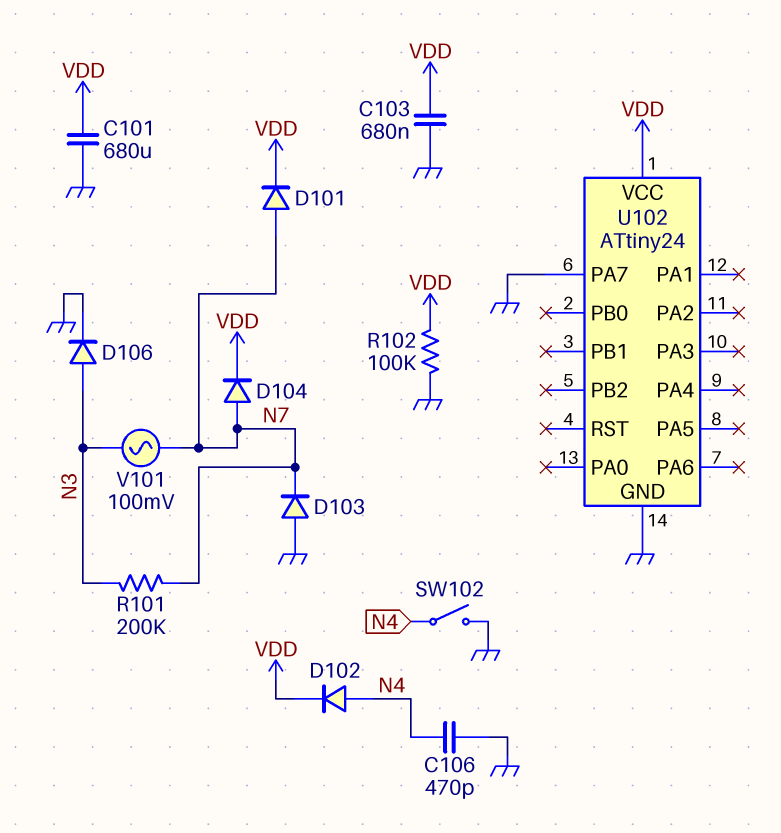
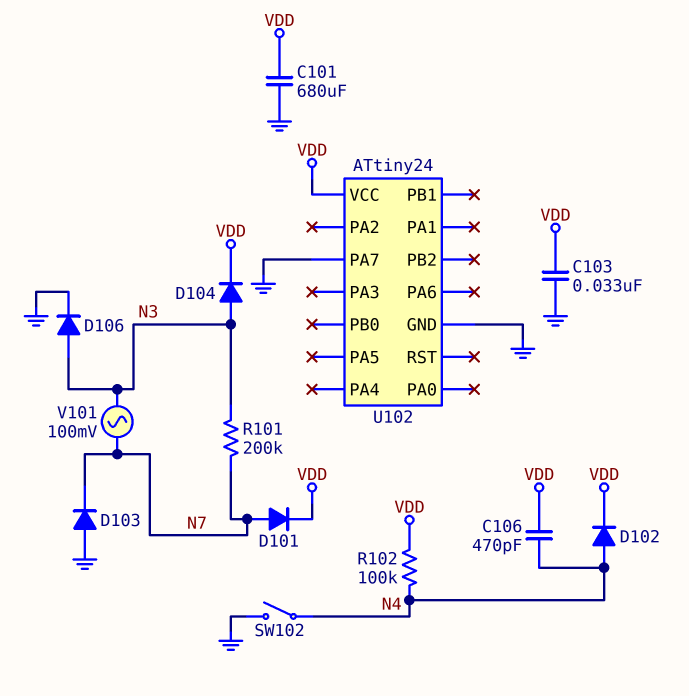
C103: 680nF (GND, VDD) -> 33nF (GND, VDD)
C106: 470pF (GND, N4) -> 470pF (N4, VDD)
D104: diode (A N7, K VDD) -> diode (A N3, K VDD)
R102: 100k (GND, VDD) -> 100k (N4, VDD)

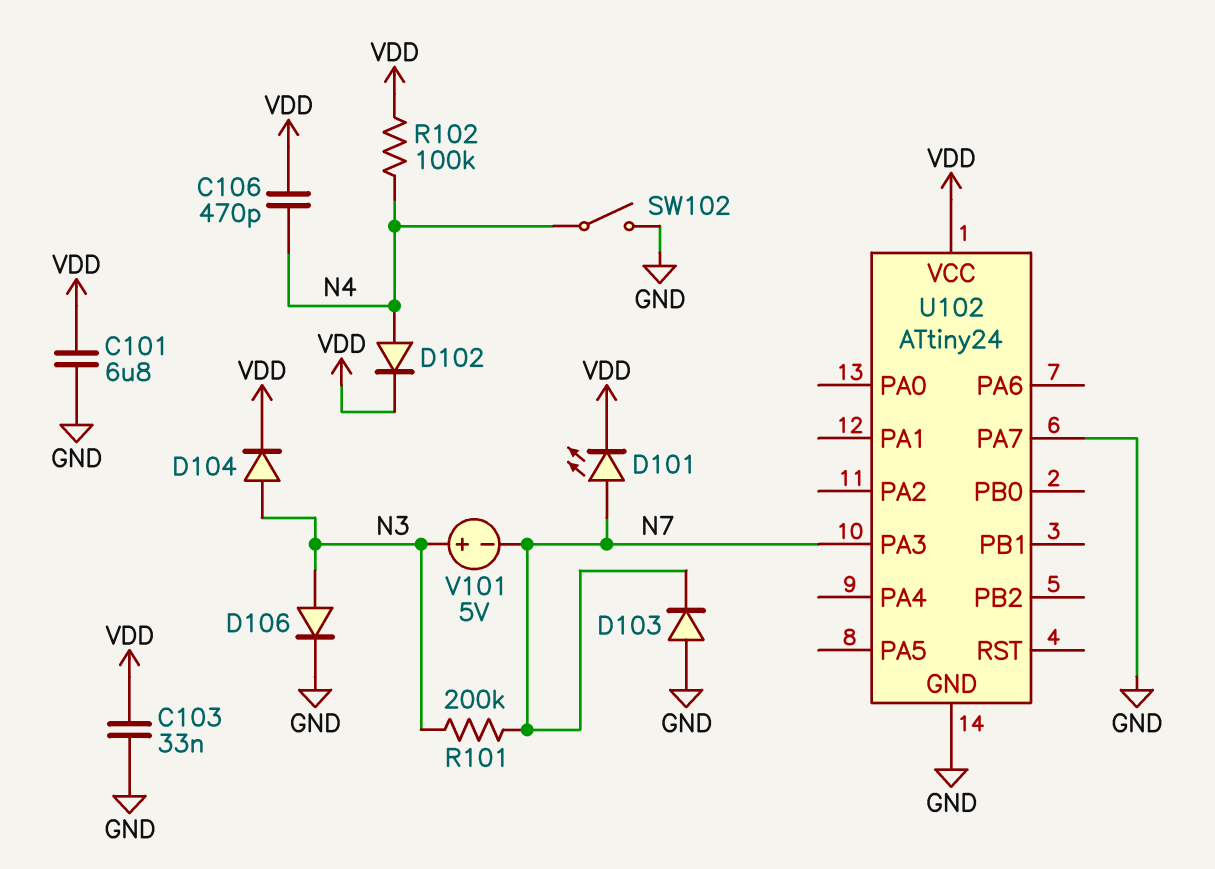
C101: 680uF (GND, VDD) -> 6.8uF (GND, VDD)
D101: diode (A N7, K VDD) -> LED (A N7, K VDD)
U102 pin PA3: none -> N7
V101: AC 100mV (N3, N7) -> 5V (plus N3, minus N7)

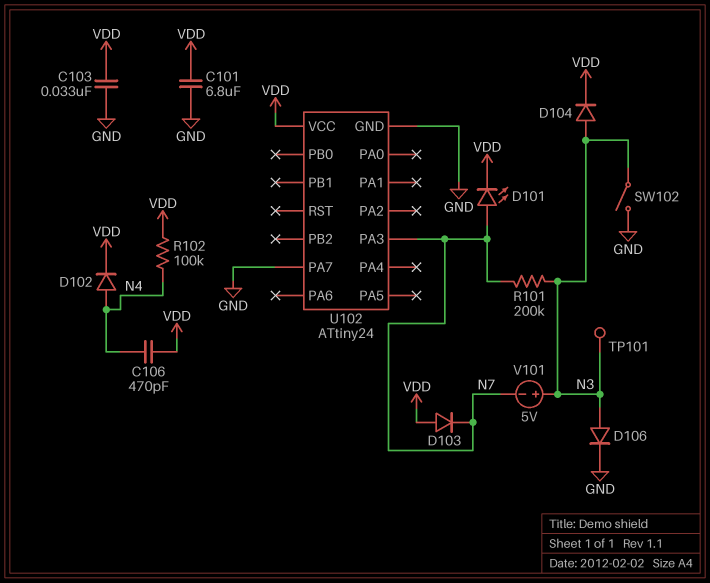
D103: diode (A GND, K N7) -> diode (A VDD, K N7)
SW102: switch (GND, N4) -> switch (GND, N3)
TP101: none -> test point (N3)

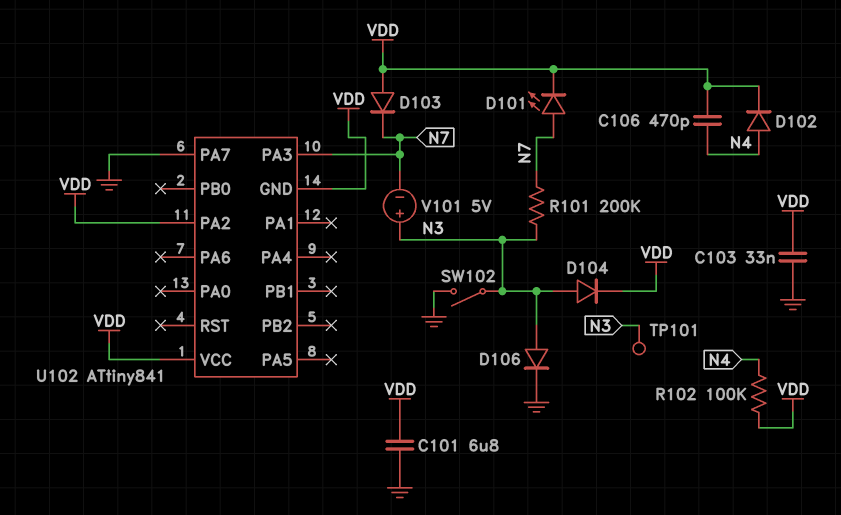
U102: ATtiny24 -> ATtiny841
U102 pin GND: GND -> VDD
U102 pin PA2: none -> VDD

